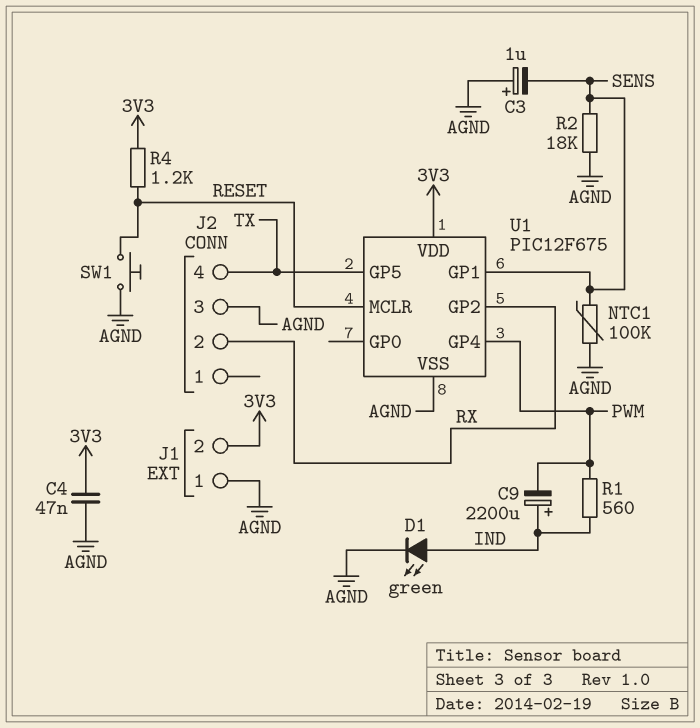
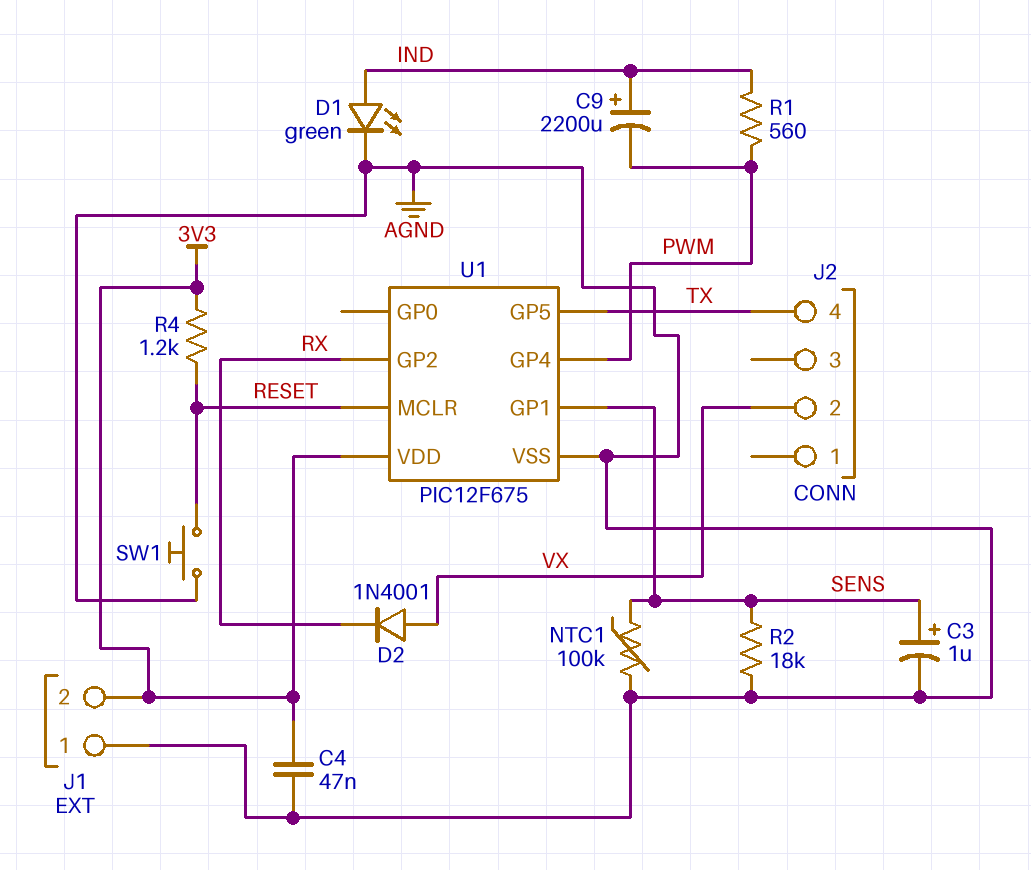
C3: 1uF (plus AGND, minus SENS) -> 1uF (plus SENS, minus AGND)
D2: none -> diode 1N4001 (A VX, K RX)
J2 pin 2: RX -> VX
J2 pin 3: AGND -> none

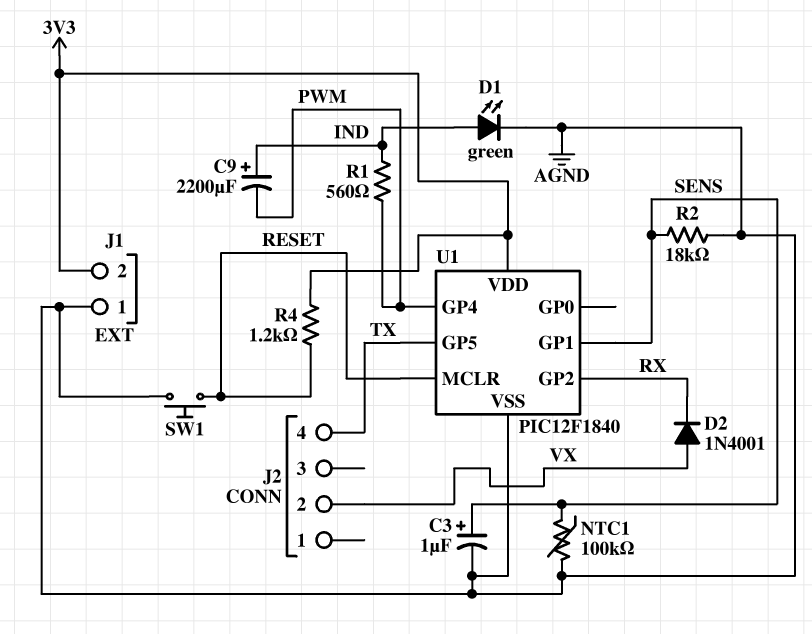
C4: 47nF (3V3, AGND) -> none
U1: PIC12F675 -> PIC12F1840

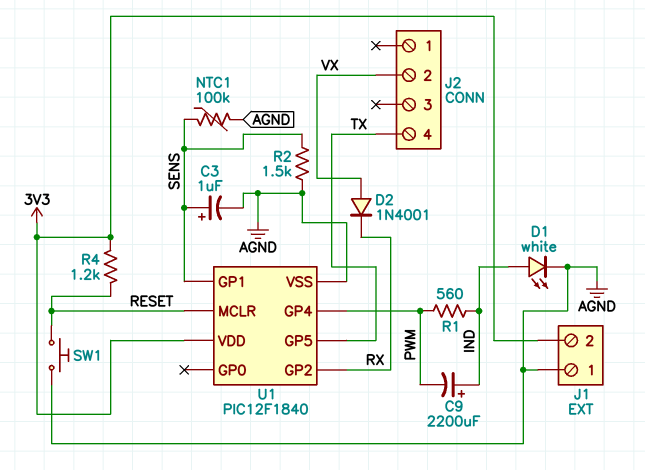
D1: LED green (A IND, K AGND) -> LED white (A IND, K AGND)
R2: 18k (AGND, SENS) -> 1.5k (AGND, SENS)

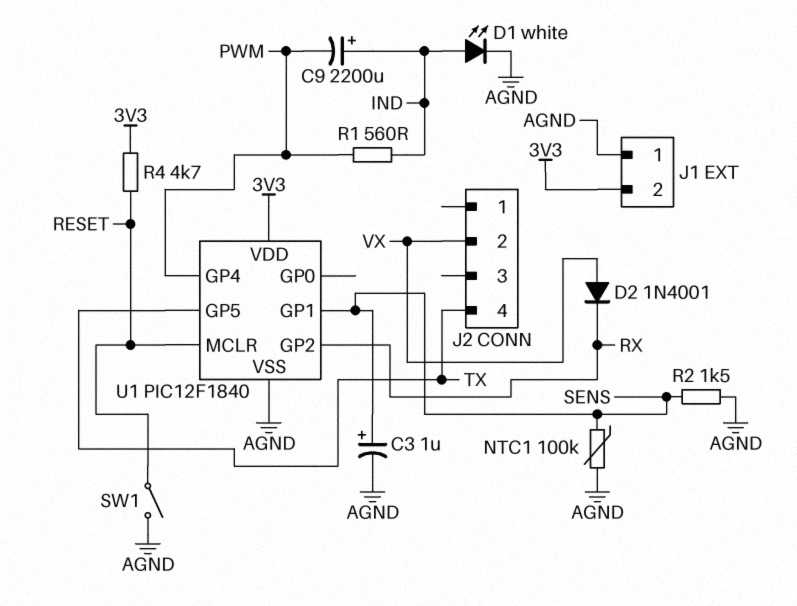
R4: 1.2k (3V3, RESET) -> 4.7k (3V3, RESET)
SW1: button (AGND, RESET) -> switch (AGND, RESET)

